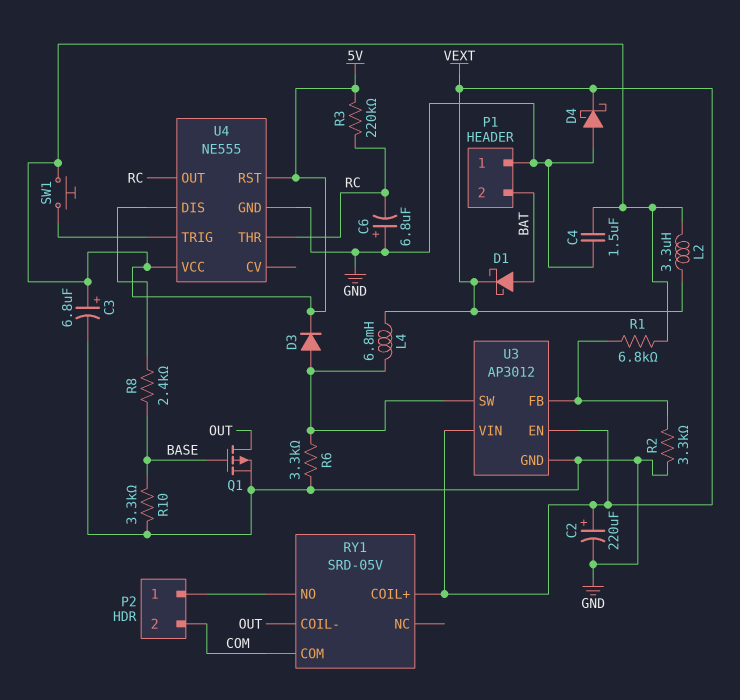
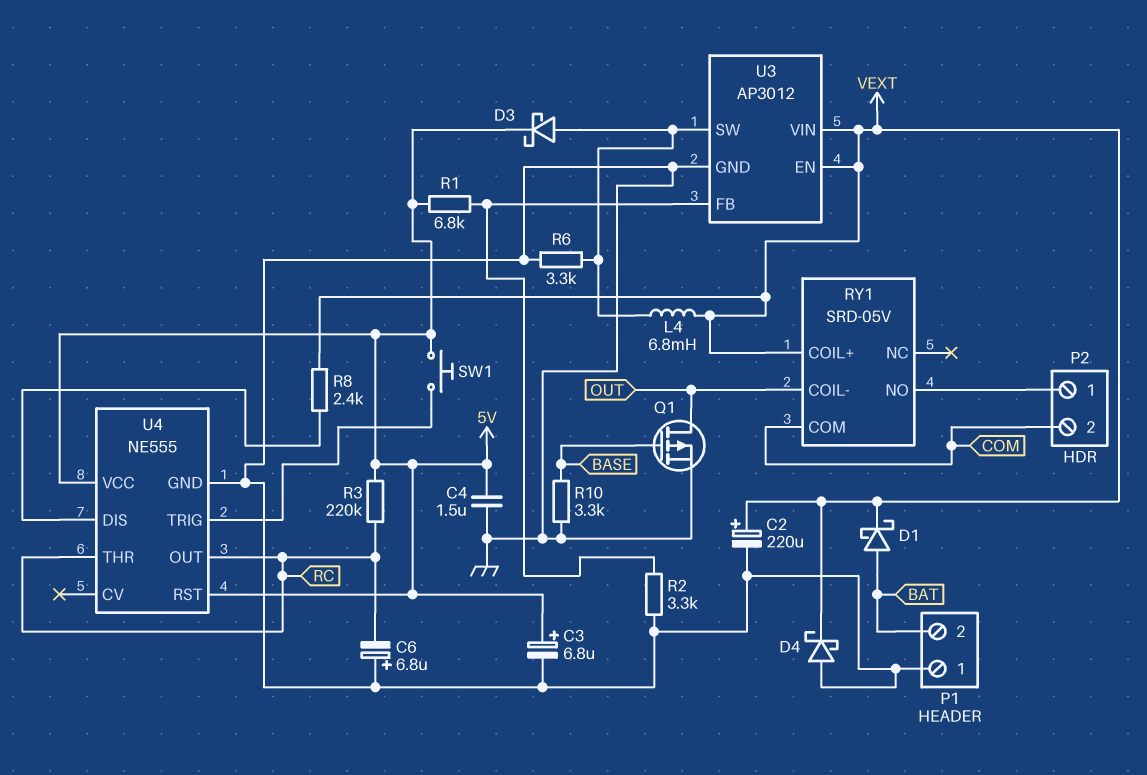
D3: diode (A U3/SW, K 5V) -> schottky (A U3/SW, K 5V)
L2: 3.3uH (5V, VEXT) -> none
R8: 2.4k (BASE, U4/DIS) -> 2.4k (U4/DIS, VEXT)

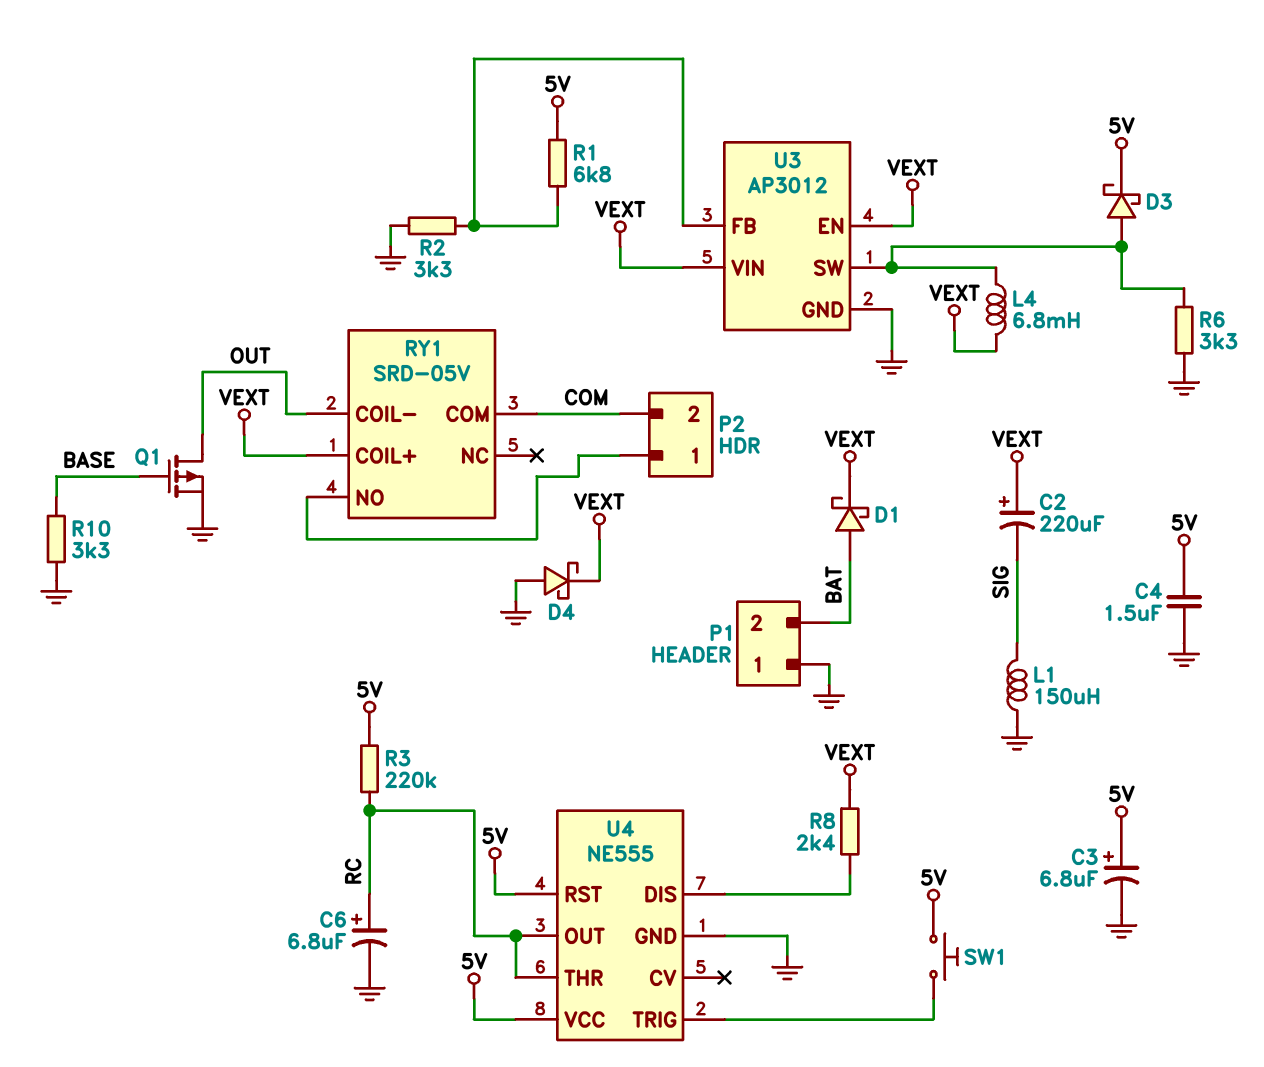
C2: 220uF (plus VEXT, minus GND) -> 220uF (plus VEXT, minus SIG)
C6: 6.8uF (plus GND, minus RC) -> 6.8uF (plus RC, minus GND)
L1: none -> 150uH (GND, SIG)

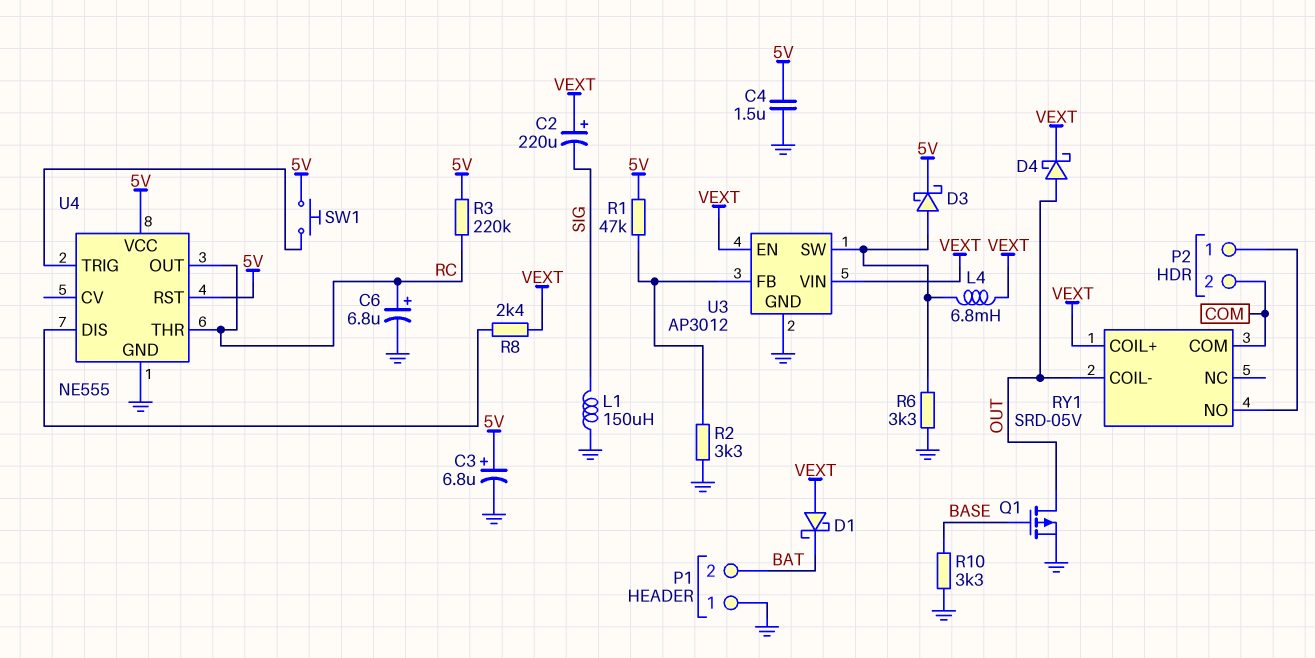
D1: schottky (A BAT, K VEXT) -> schottky (A VEXT, K BAT)
D4: schottky (A GND, K VEXT) -> schottky (A OUT, K VEXT)
R1: 6.8k (5V, U3/FB) -> 47k (5V, U3/FB)

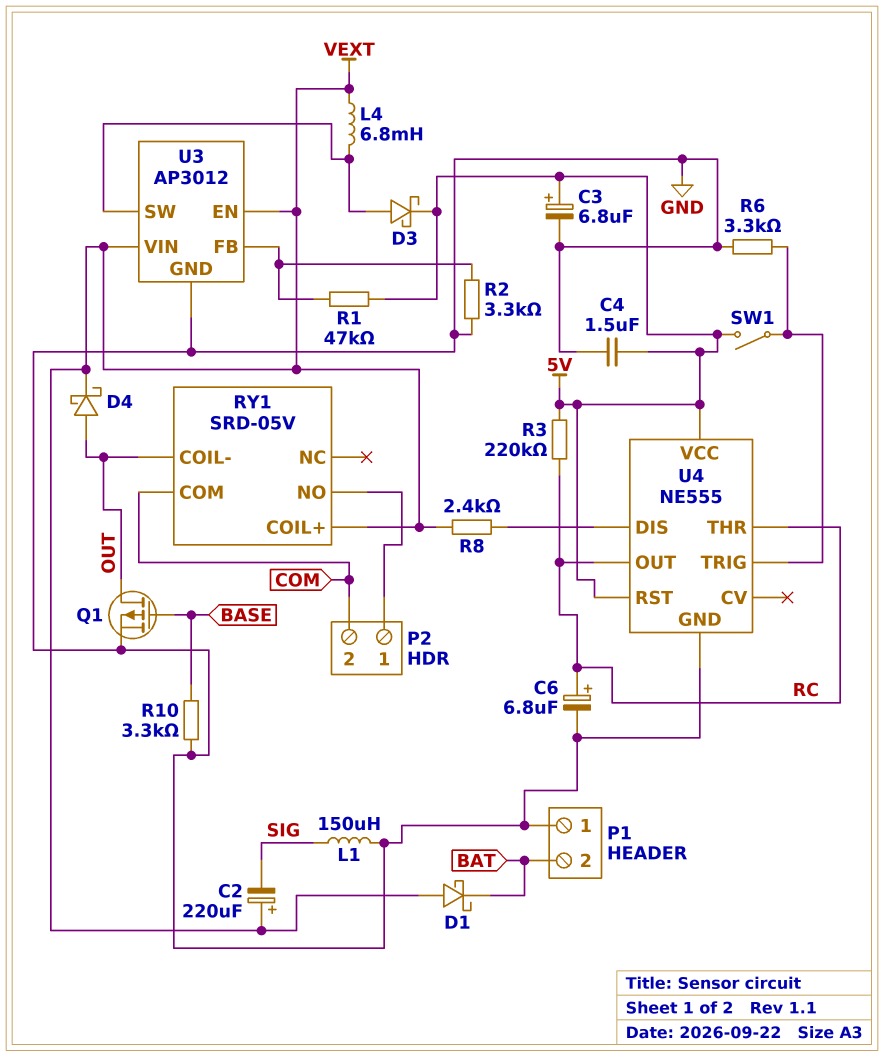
R6: 3.3k (GND, U3/SW) -> 3.3k (GND, U4/TRIG)
SW1: button (5V, U4/TRIG) -> switch (5V, U4/TRIG)

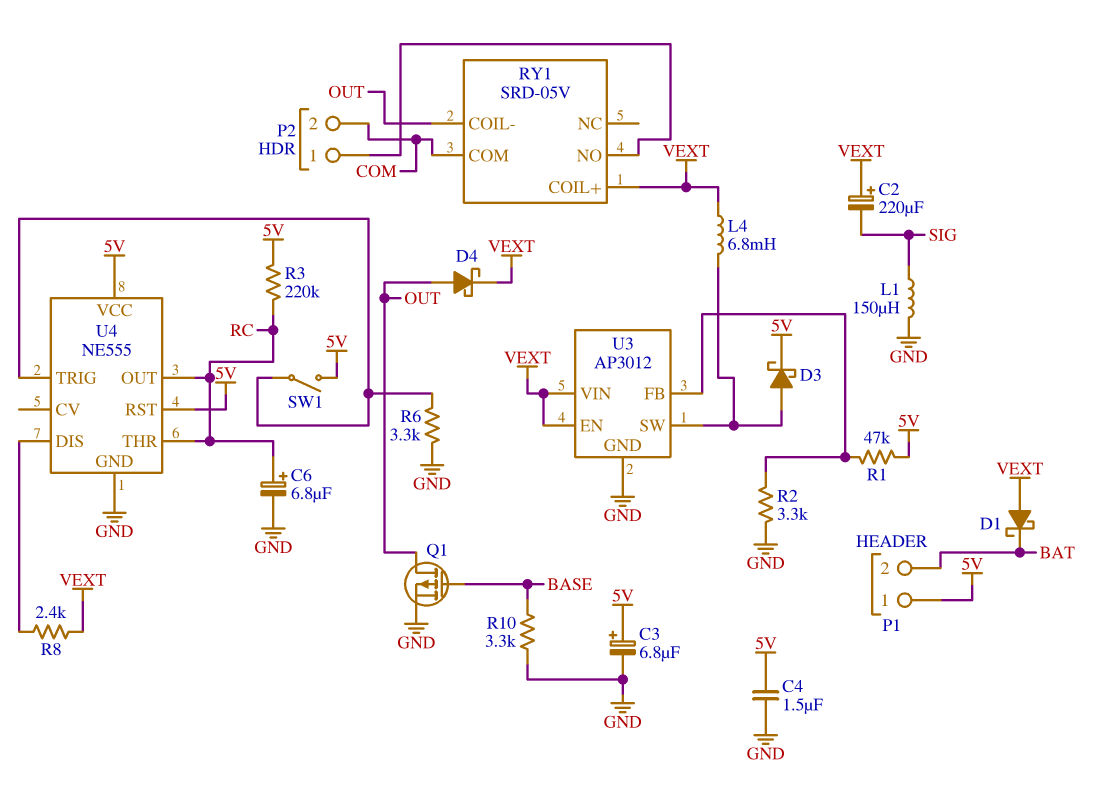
P1 pin 1: GND -> 5V

